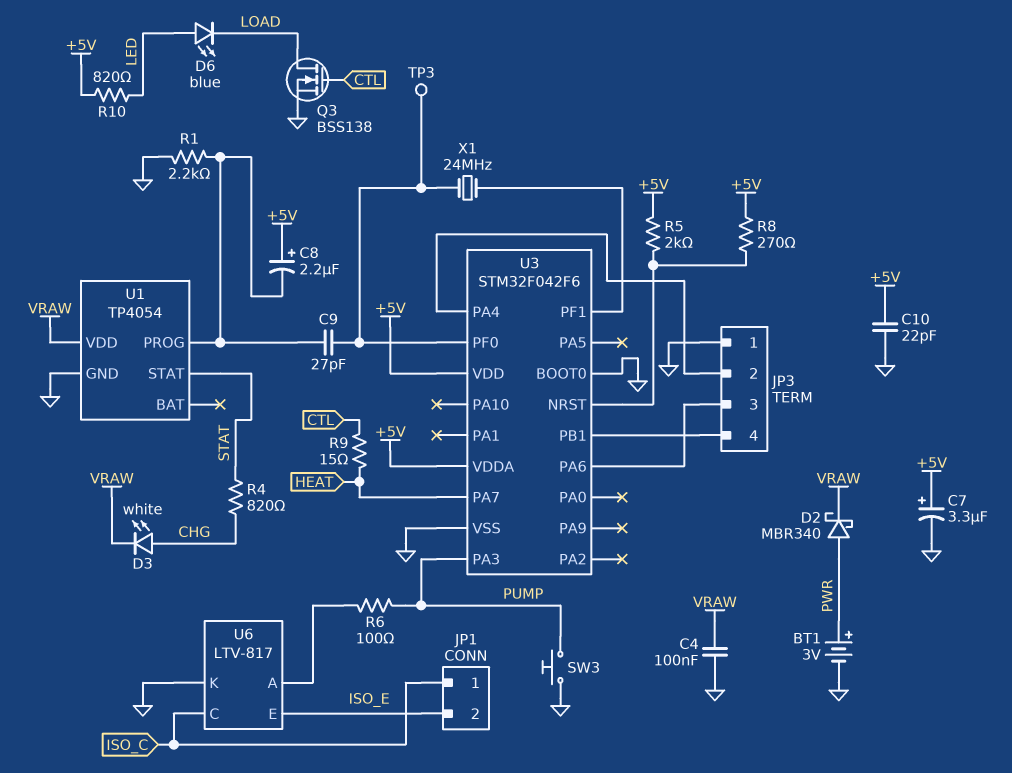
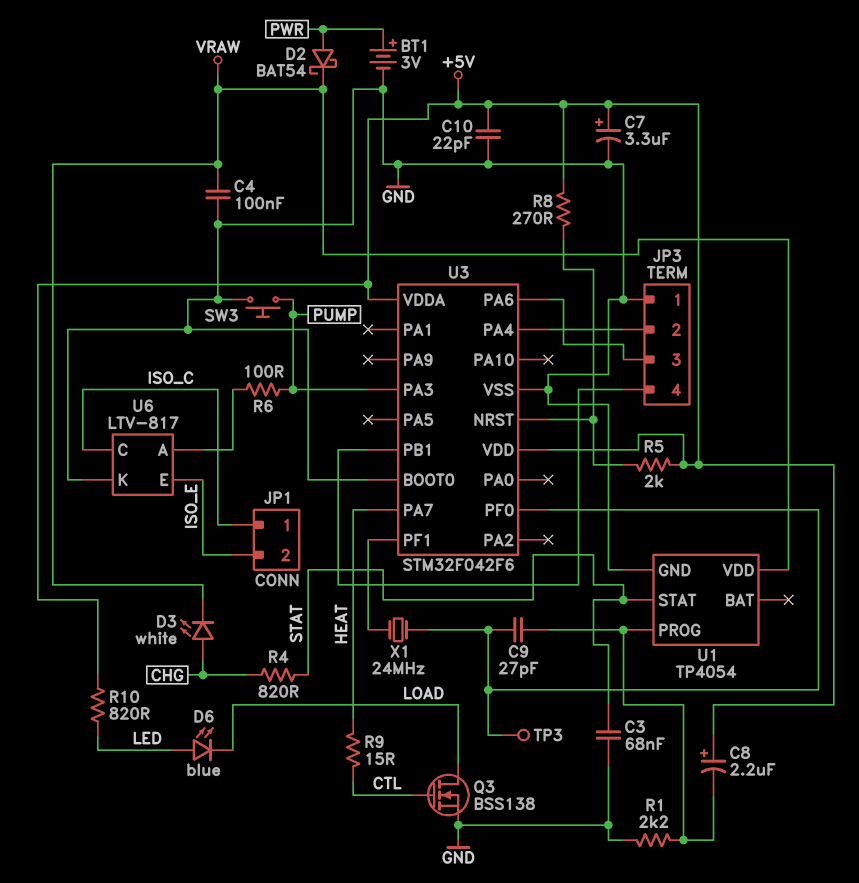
C3: none -> 68nF (GND, STAT)
D2: schottky MBR340 (A PWR, K VRAW) -> schottky BAT54 (A PWR, K VRAW)

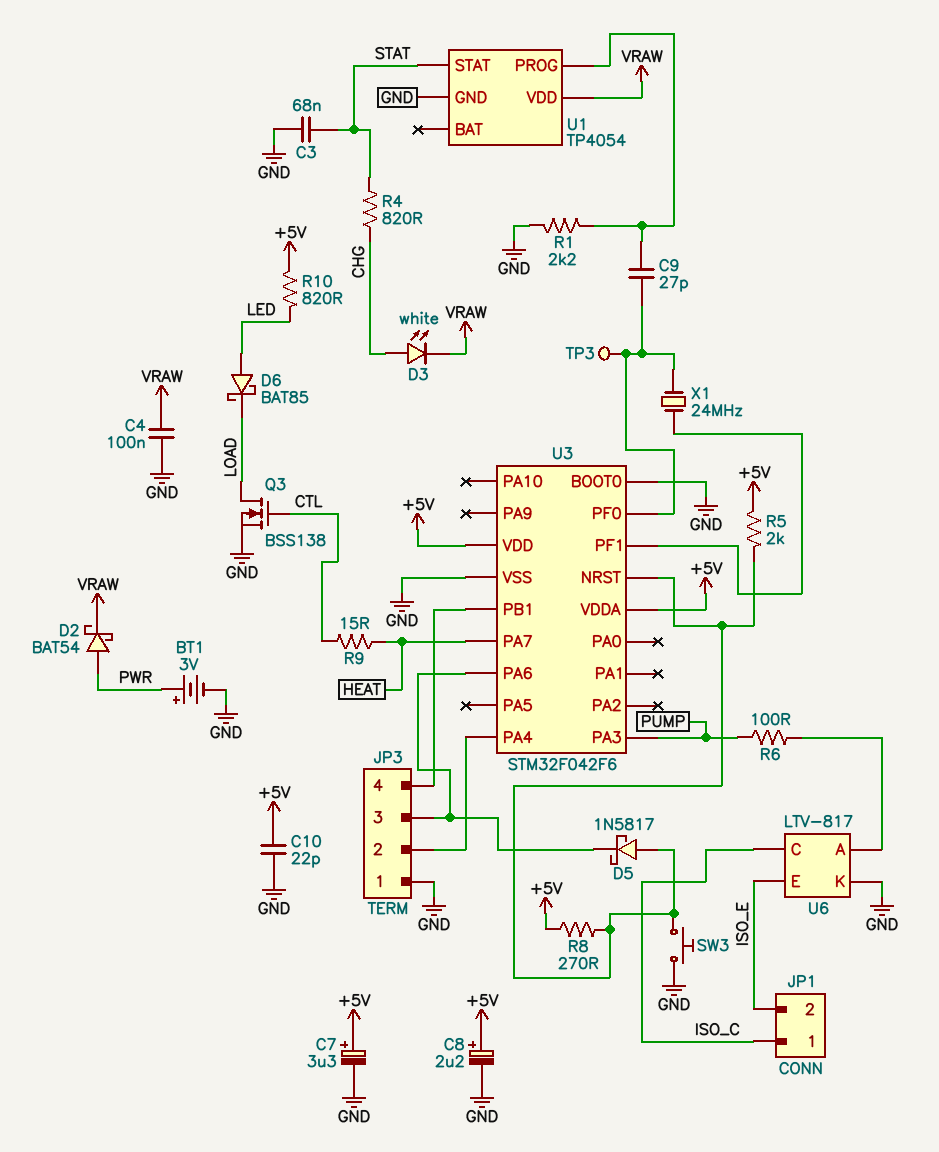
C8: 2.2uF (plus +5V, minus U1/PROG) -> 2.2uF (plus +5V, minus GND)
D5: none -> schottky 1N5817 (A U3/NRST, K JP3/3)
D6: LED blue (A LED, K LOAD) -> schottky BAT85 (A LED, K LOAD)
SW3: button (GND, PUMP) -> button (GND, U3/NRST)

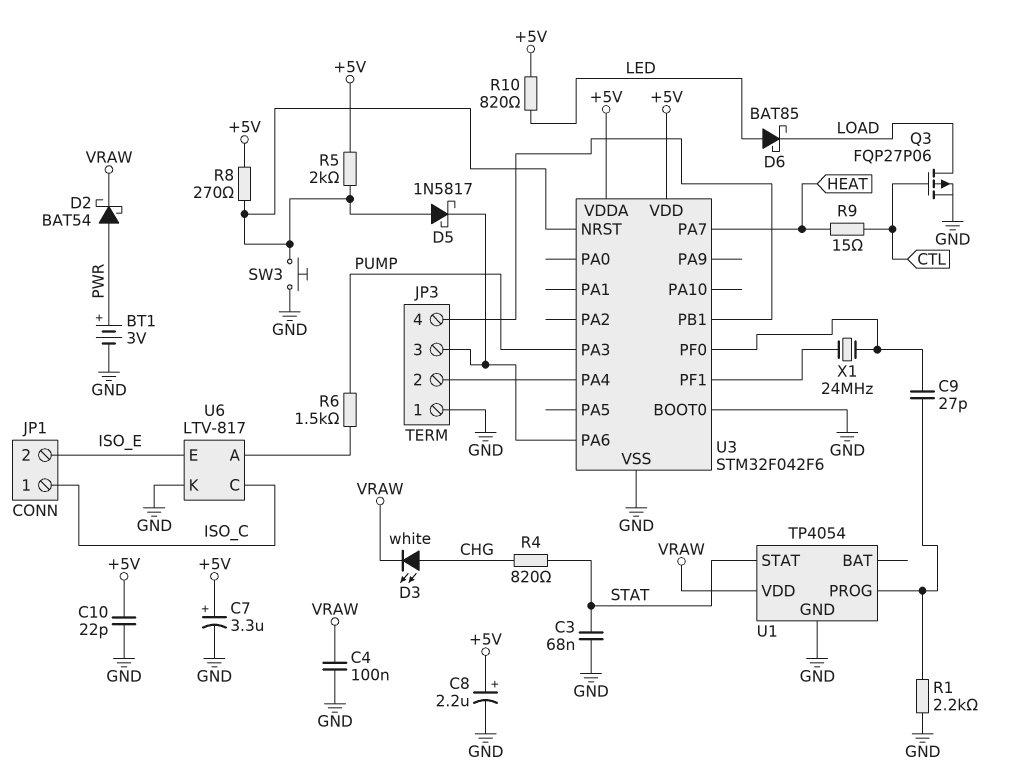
Q3: NMOS BSS138 (G CTL, D LOAD, S GND) -> PMOS FQP27P06 (G CTL, D LOAD, S GND)
R6: 100 (PUMP, U6/A) -> 1.5k (PUMP, U6/A)
TP3: test point (U3/PF0) -> none

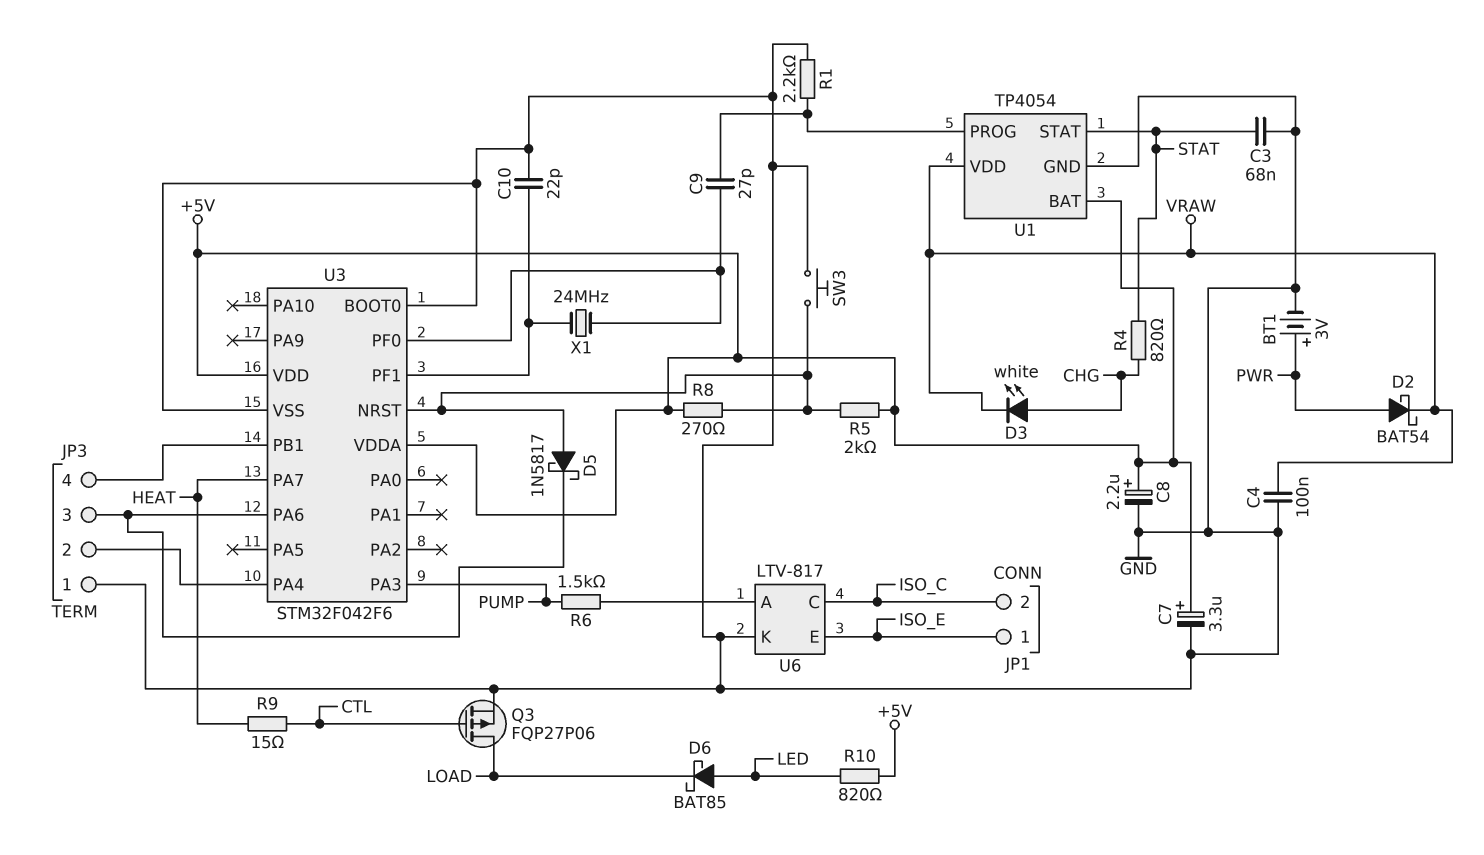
C10: 22pF (+5V, GND) -> 22pF (GND, U3/PF1)
JP1 pin 1: ISO_C -> ISO_E
JP1 pin 2: ISO_E -> ISO_C
U1 pin BAT: none -> +5V

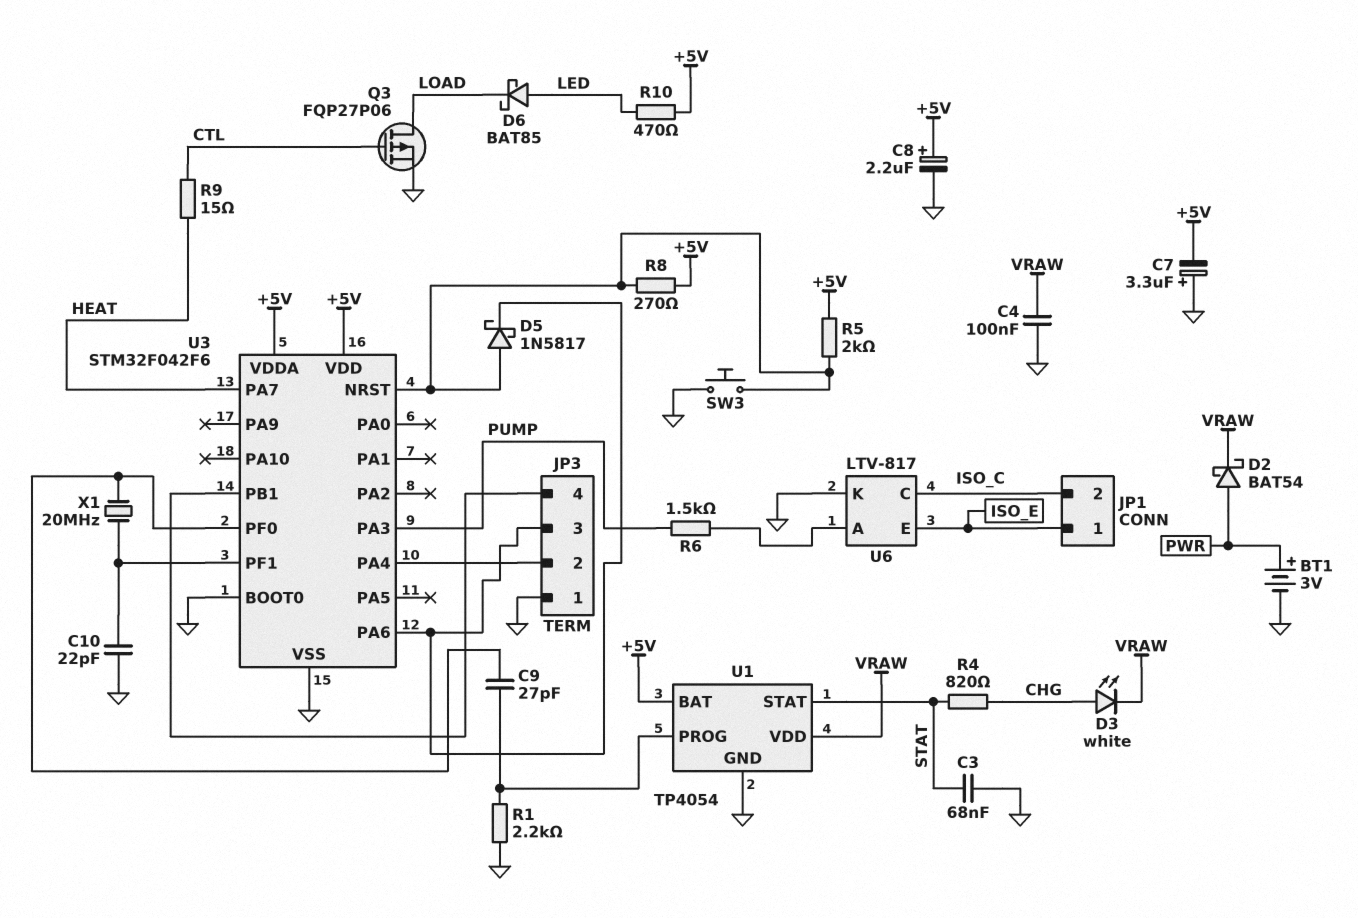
C7: 3.3uF (plus +5V, minus GND) -> 3.3uF (plus GND, minus +5V)
R10: 820 (+5V, LED) -> 470 (+5V, LED)
X1: 24MHz (U3/PF0, U3/PF1) -> 20MHz (U3/PF0, U3/PF1)

